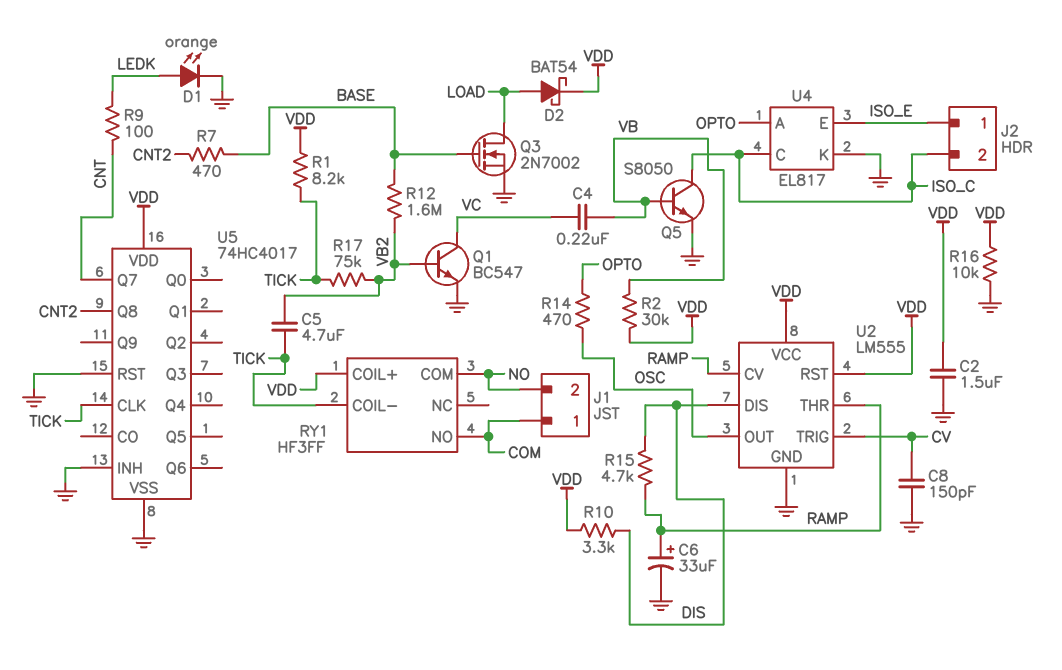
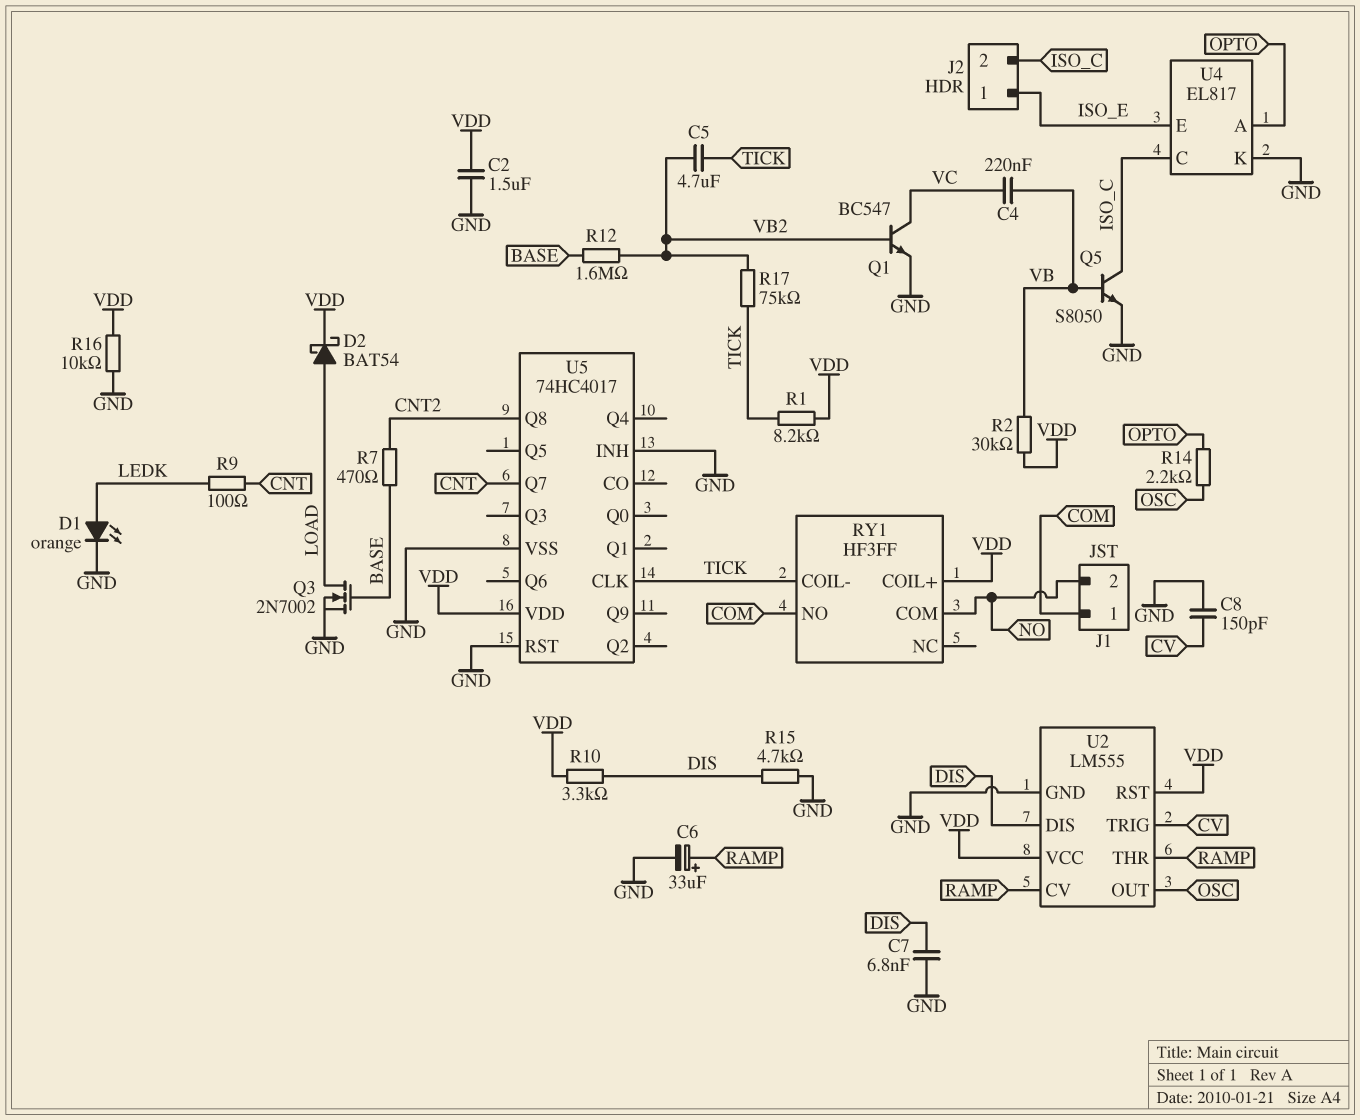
C7: none -> 6.8nF (DIS, GND)
R14: 470 (OPTO, OSC) -> 2.2k (OPTO, OSC)
R15: 4.7k (DIS, RAMP) -> 4.7k (DIS, GND)

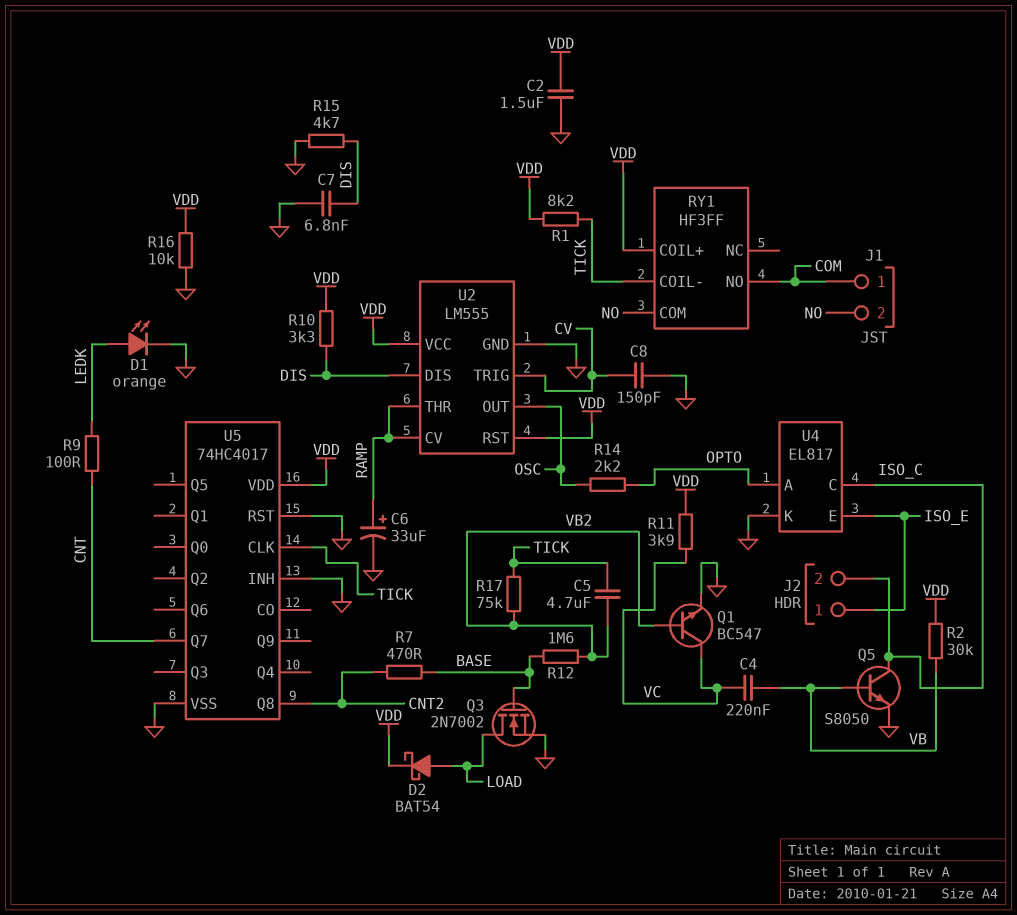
R11: none -> 3.9k (VC, VDD)

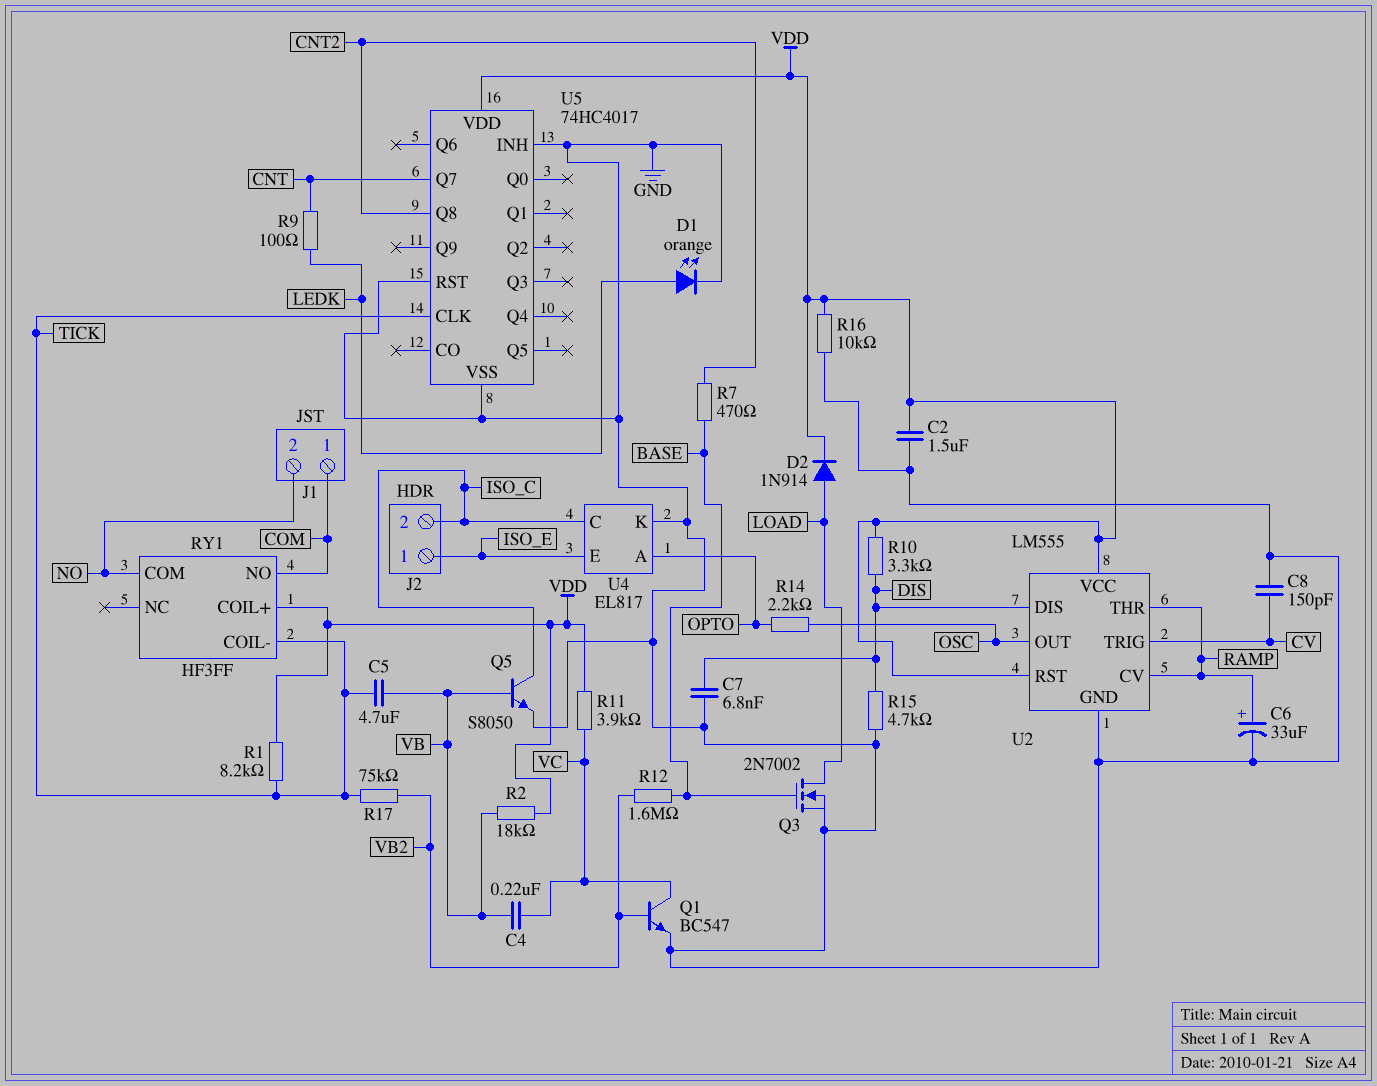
C5: 4.7uF (TICK, VB2) -> 4.7uF (TICK, VB)
D2: schottky BAT54 (A LOAD, K VDD) -> diode 1N914 (A LOAD, K VDD)
R2: 30k (VB, VDD) -> 18k (VB, VDD)

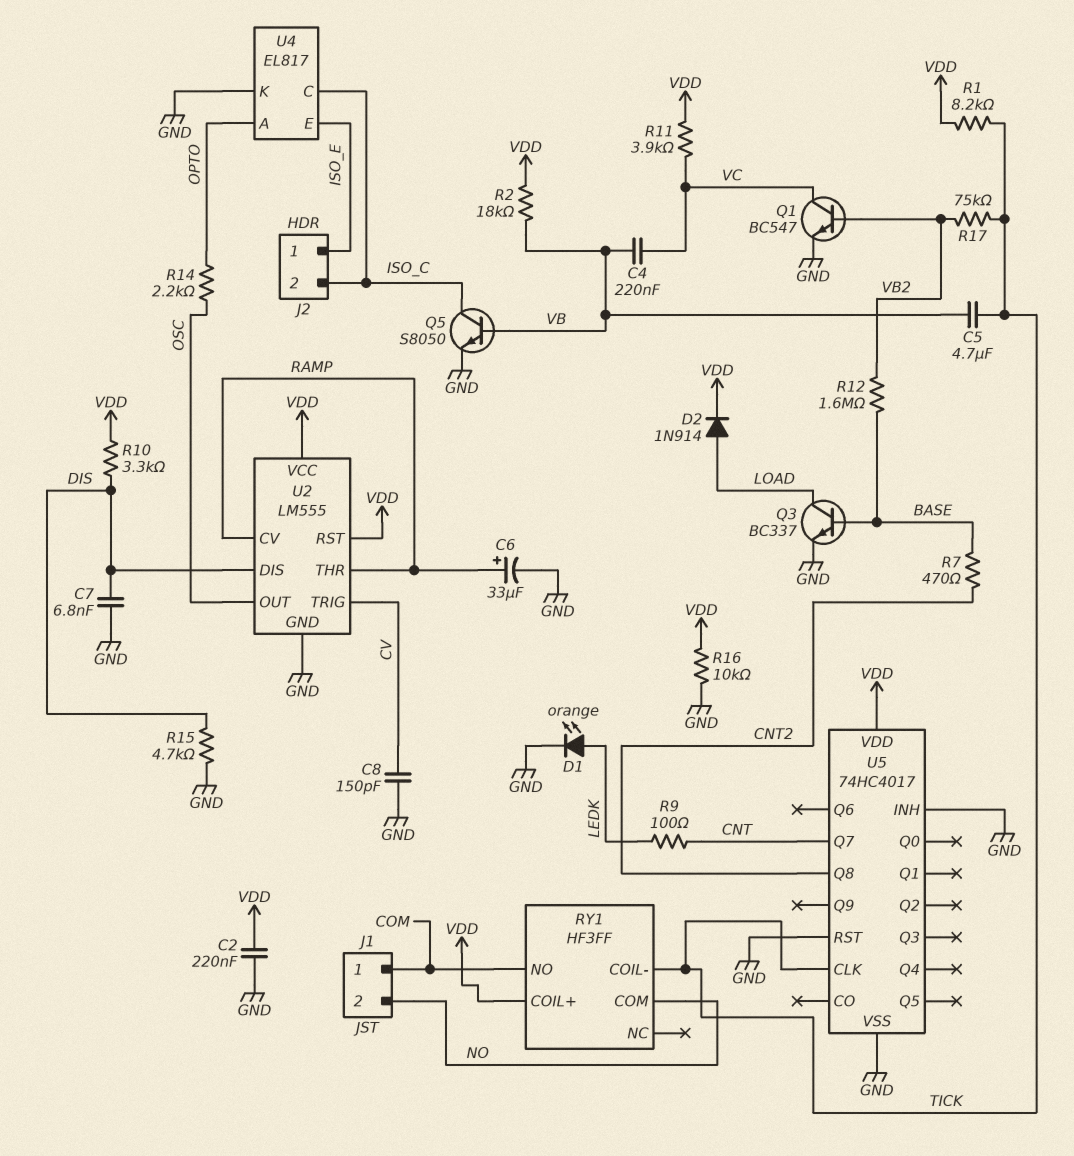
C2: 1.5uF (GND, VDD) -> 220nF (GND, VDD)
Q3: NMOS 2N7002 (G BASE, D LOAD, S GND) -> NPN BC337 (B BASE, C LOAD, E GND)

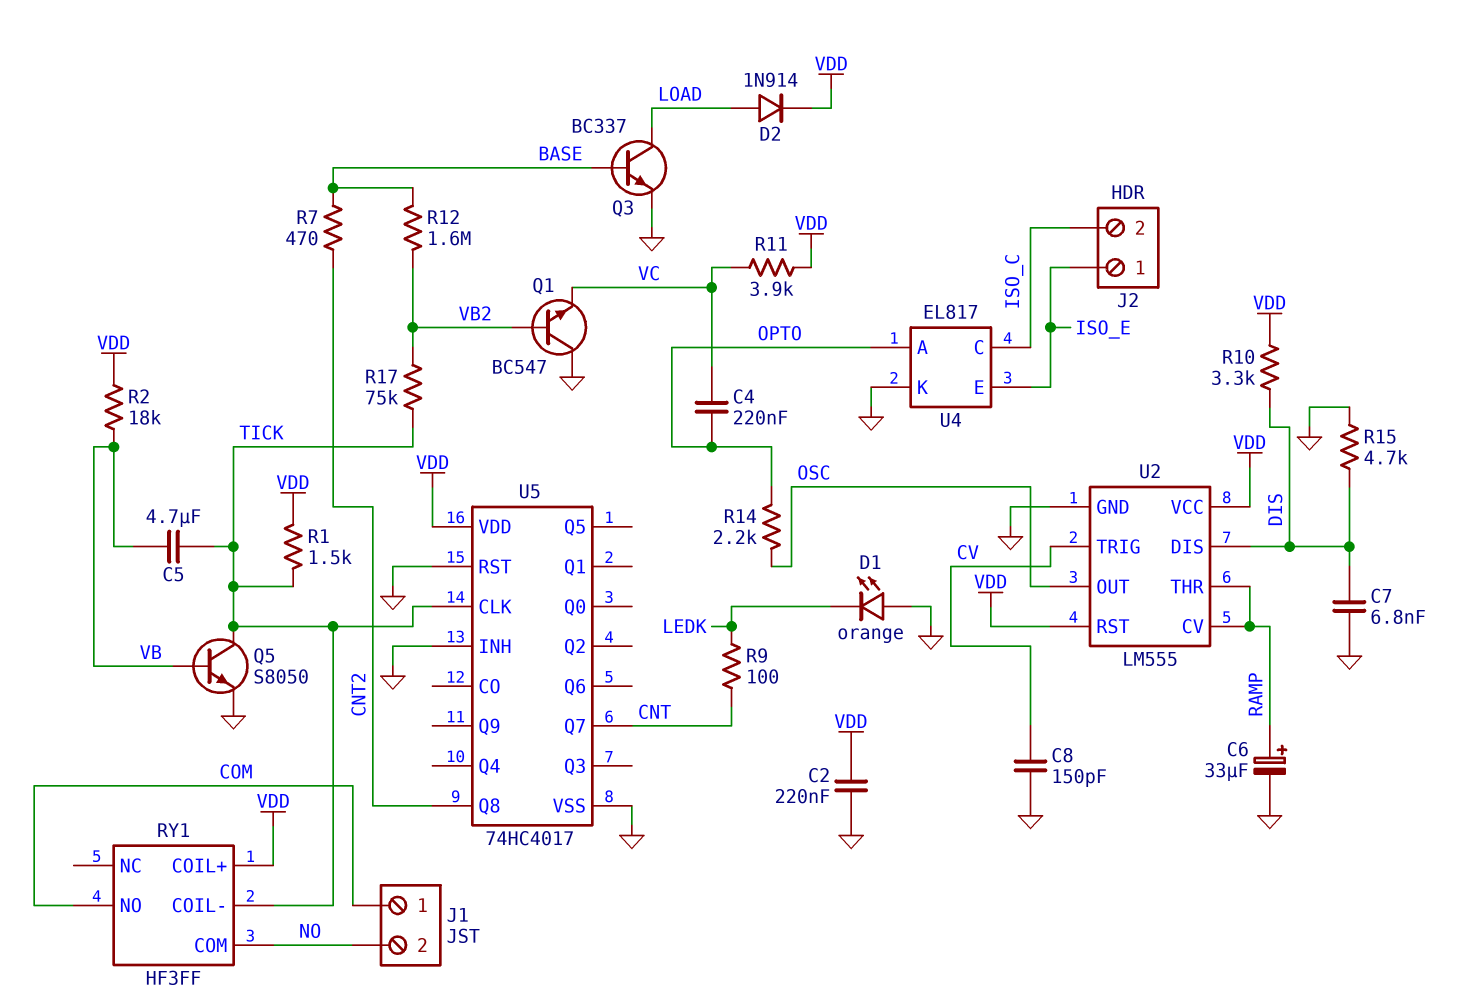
C4: 220nF (VB, VC) -> 220nF (OPTO, VC)
D1: LED orange (A LEDK, K GND) -> LED orange (A GND, K LEDK)
Q1: NPN BC547 (B VB2, C VC, E GND) -> NPN BC547 (B VB2, C GND, E VC)
Q5: NPN S8050 (B VB, C ISO_C, E GND) -> NPN S8050 (B VB, C TICK, E GND)
R1: 8.2k (TICK, VDD) -> 1.5k (TICK, VDD)
R16: 10k (GND, VDD) -> none

